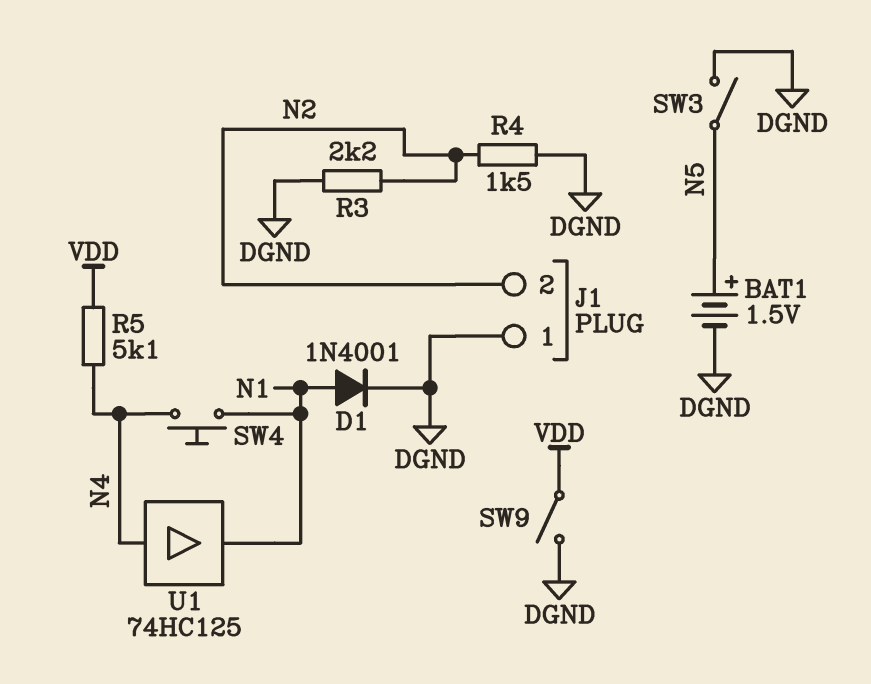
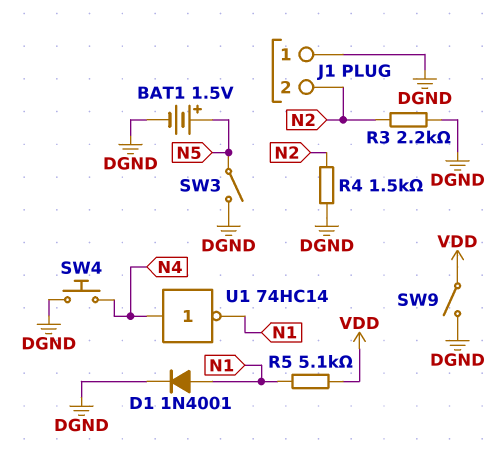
R5: 5.1k (N4, VDD) -> 5.1k (N1, VDD)
SW4: button (N1, N4) -> button (DGND, N4)
U1: buffer 74HC125 (in N4, out N1) -> NOT 74HC14 (in N4, out N1)

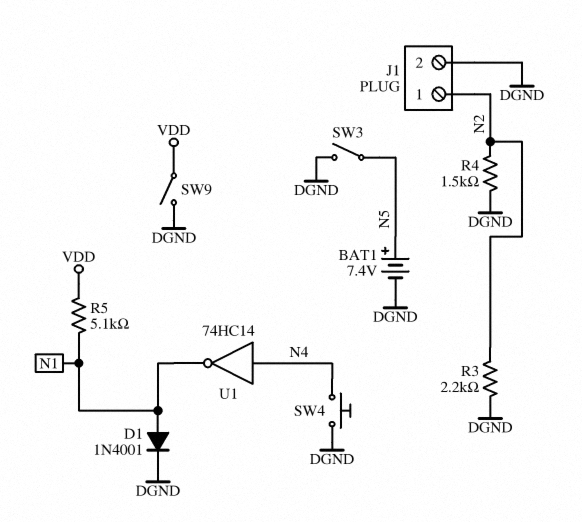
BAT1: 1.5V (plus N5, minus DGND) -> 7.4V (plus N5, minus DGND)
J1 pin 1: DGND -> N2
J1 pin 2: N2 -> DGND

